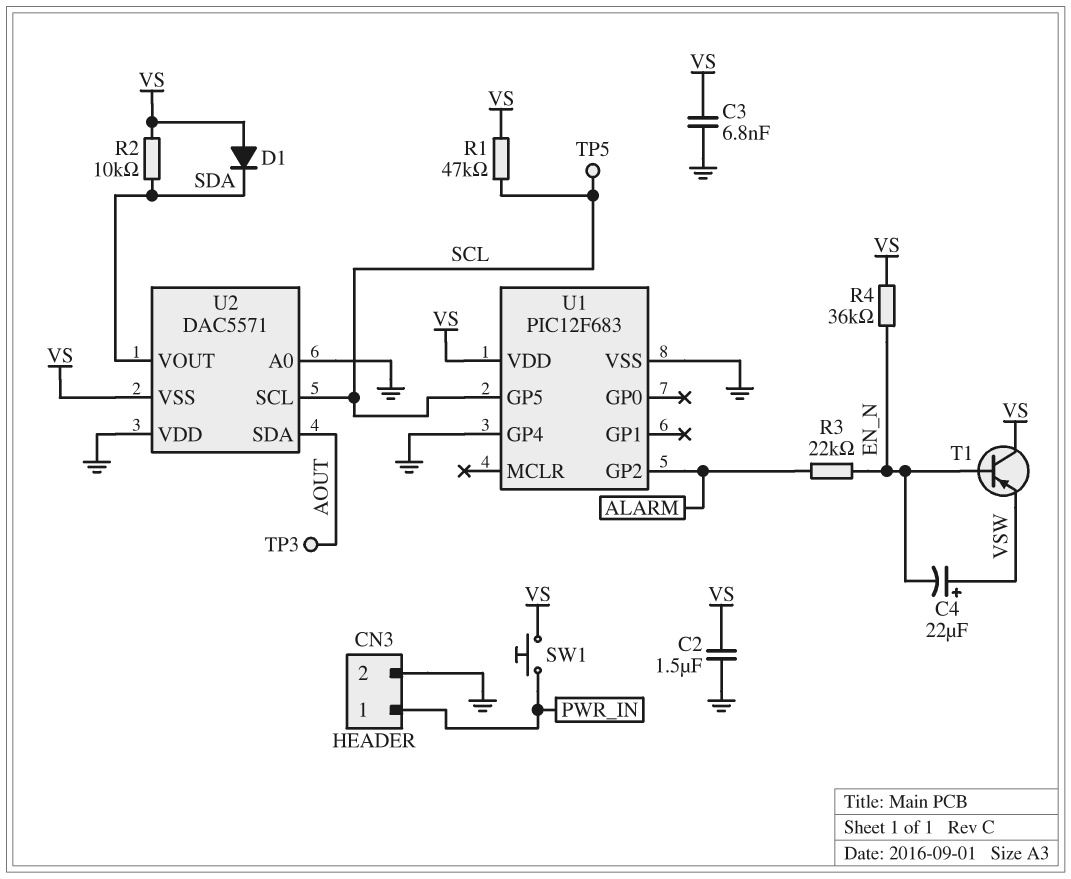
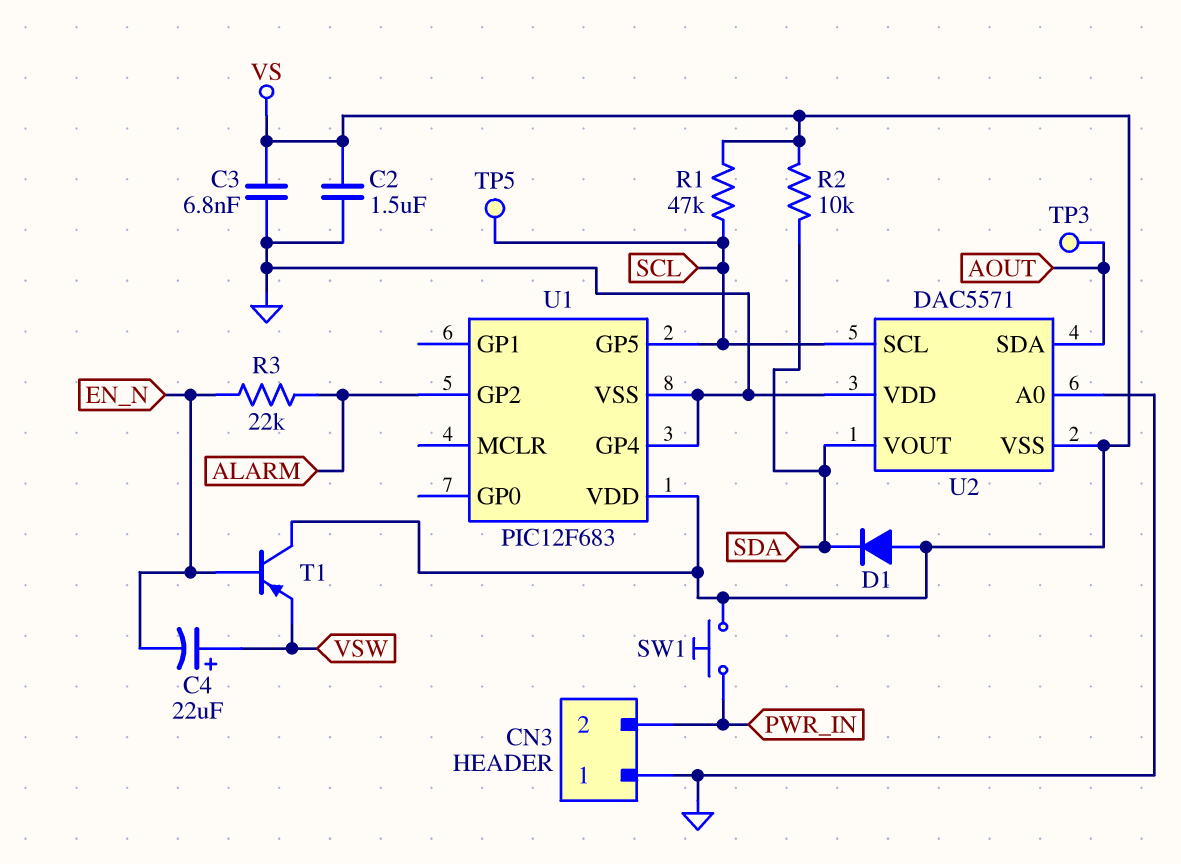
CN3 pin 1: PWR_IN -> GND
CN3 pin 2: GND -> PWR_IN
R4: 36k (EN_N, VS) -> none

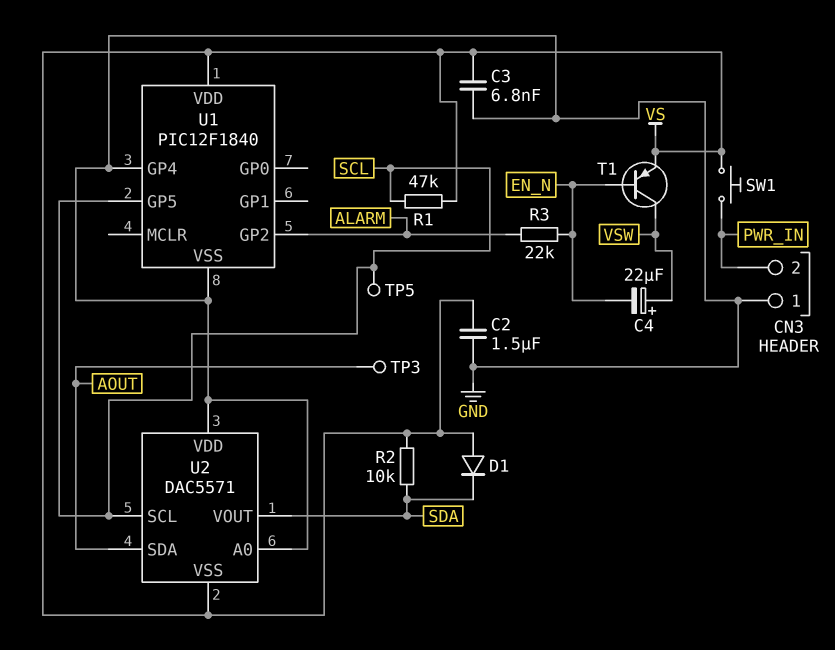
T1: PNP (B EN_N, C VS, E VSW) -> PNP (B EN_N, C VSW, E VS)
U1: PIC12F683 -> PIC12F1840

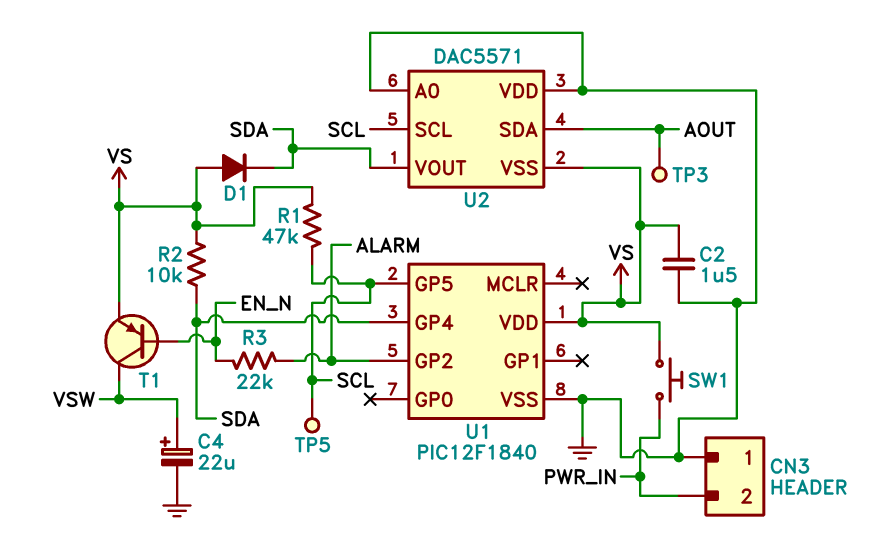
C3: 6.8nF (GND, VS) -> none
C4: 22uF (plus VSW, minus EN_N) -> 22uF (plus VSW, minus GND)
U1 pin GP4: GND -> SDA

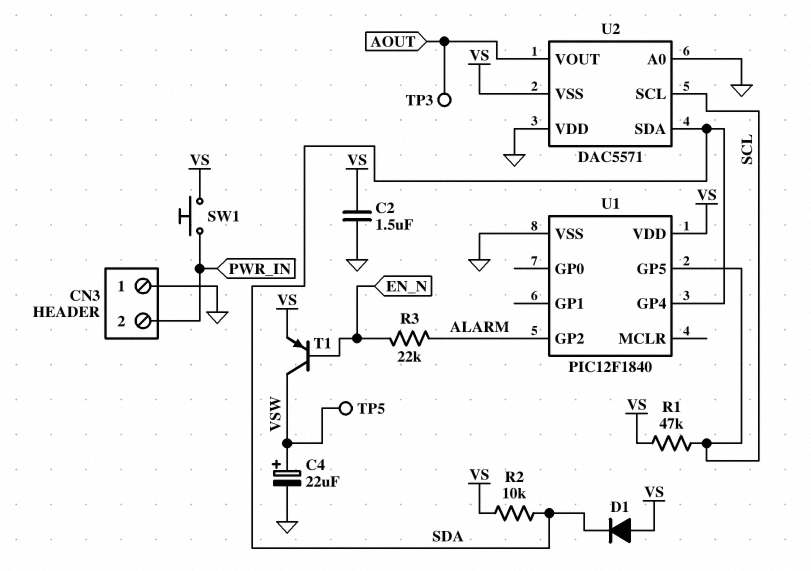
TP5: test point (SCL) -> test point (VSW)
U2 pin SDA: AOUT -> SDA
U2 pin VOUT: SDA -> AOUT

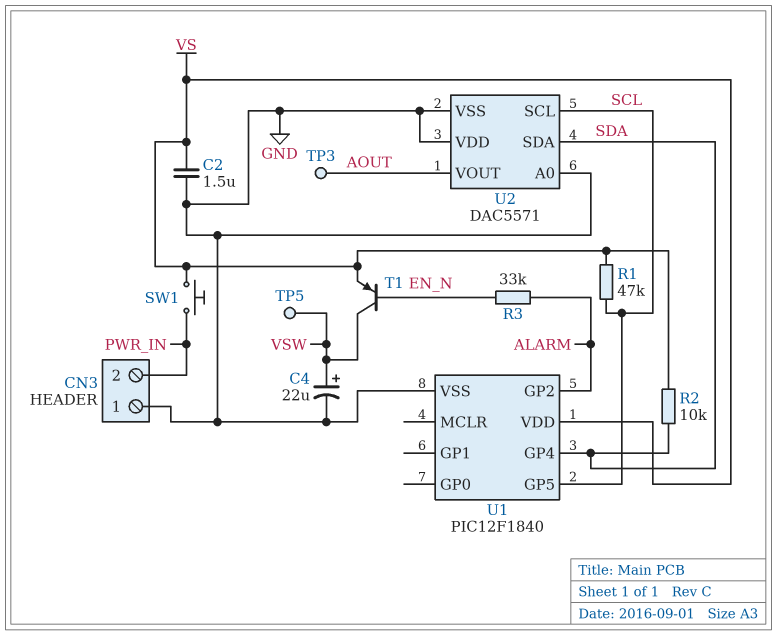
D1: diode (A VS, K SDA) -> none
R3: 22k (ALARM, EN_N) -> 33k (ALARM, EN_N)
U2 pin VSS: VS -> GND

